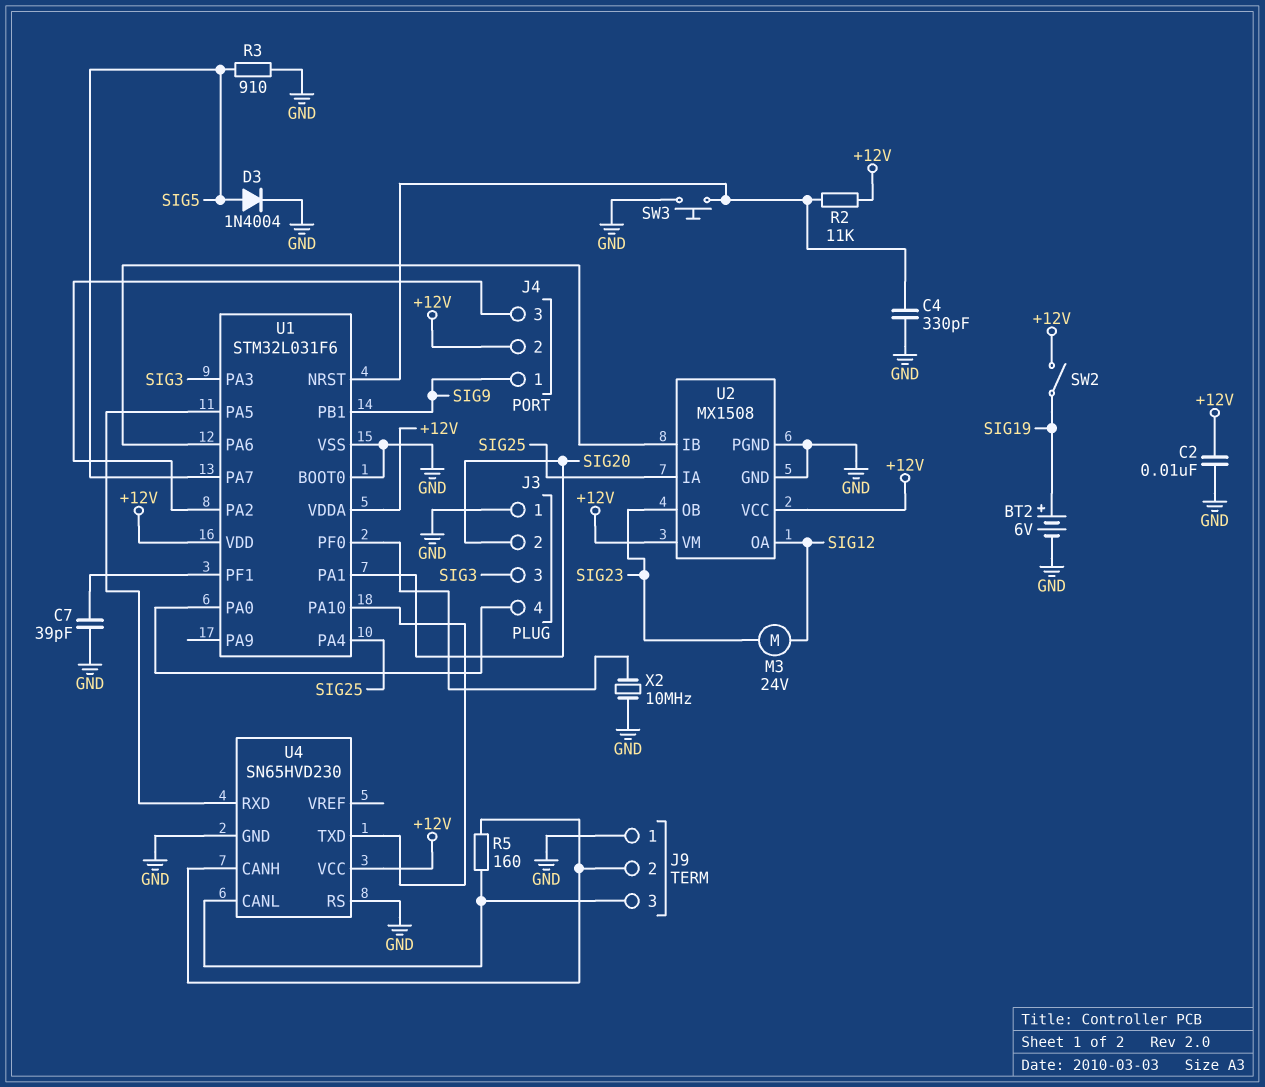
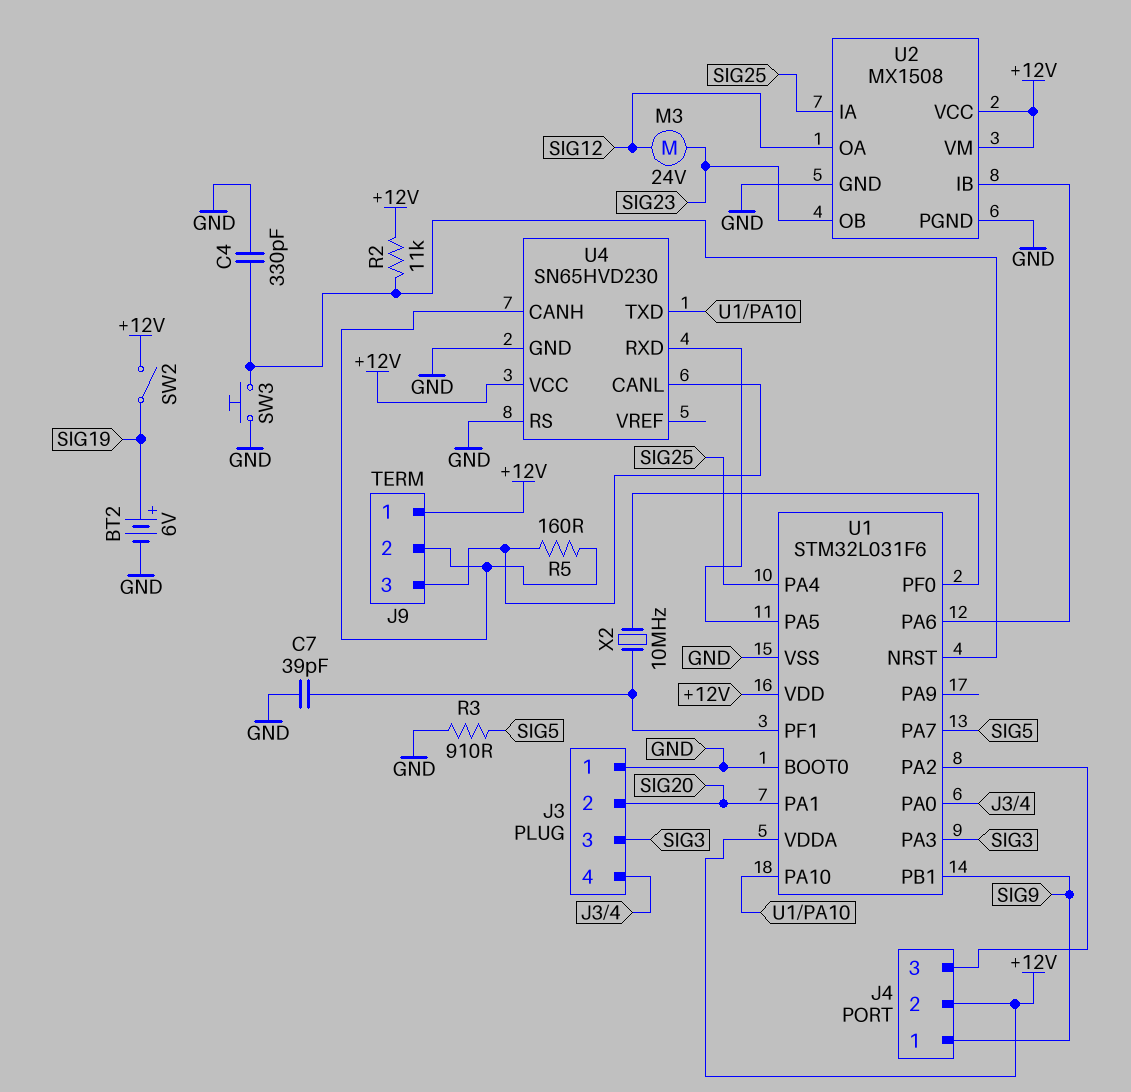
C2: 10nF (+12V, GND) -> none
D3: diode 1N4004 (A SIG5, K GND) -> none
J9 pin 1: GND -> +12V
X2: 10MHz (GND, U1/PF0) -> 10MHz (U1/PF0, U1/PF1)

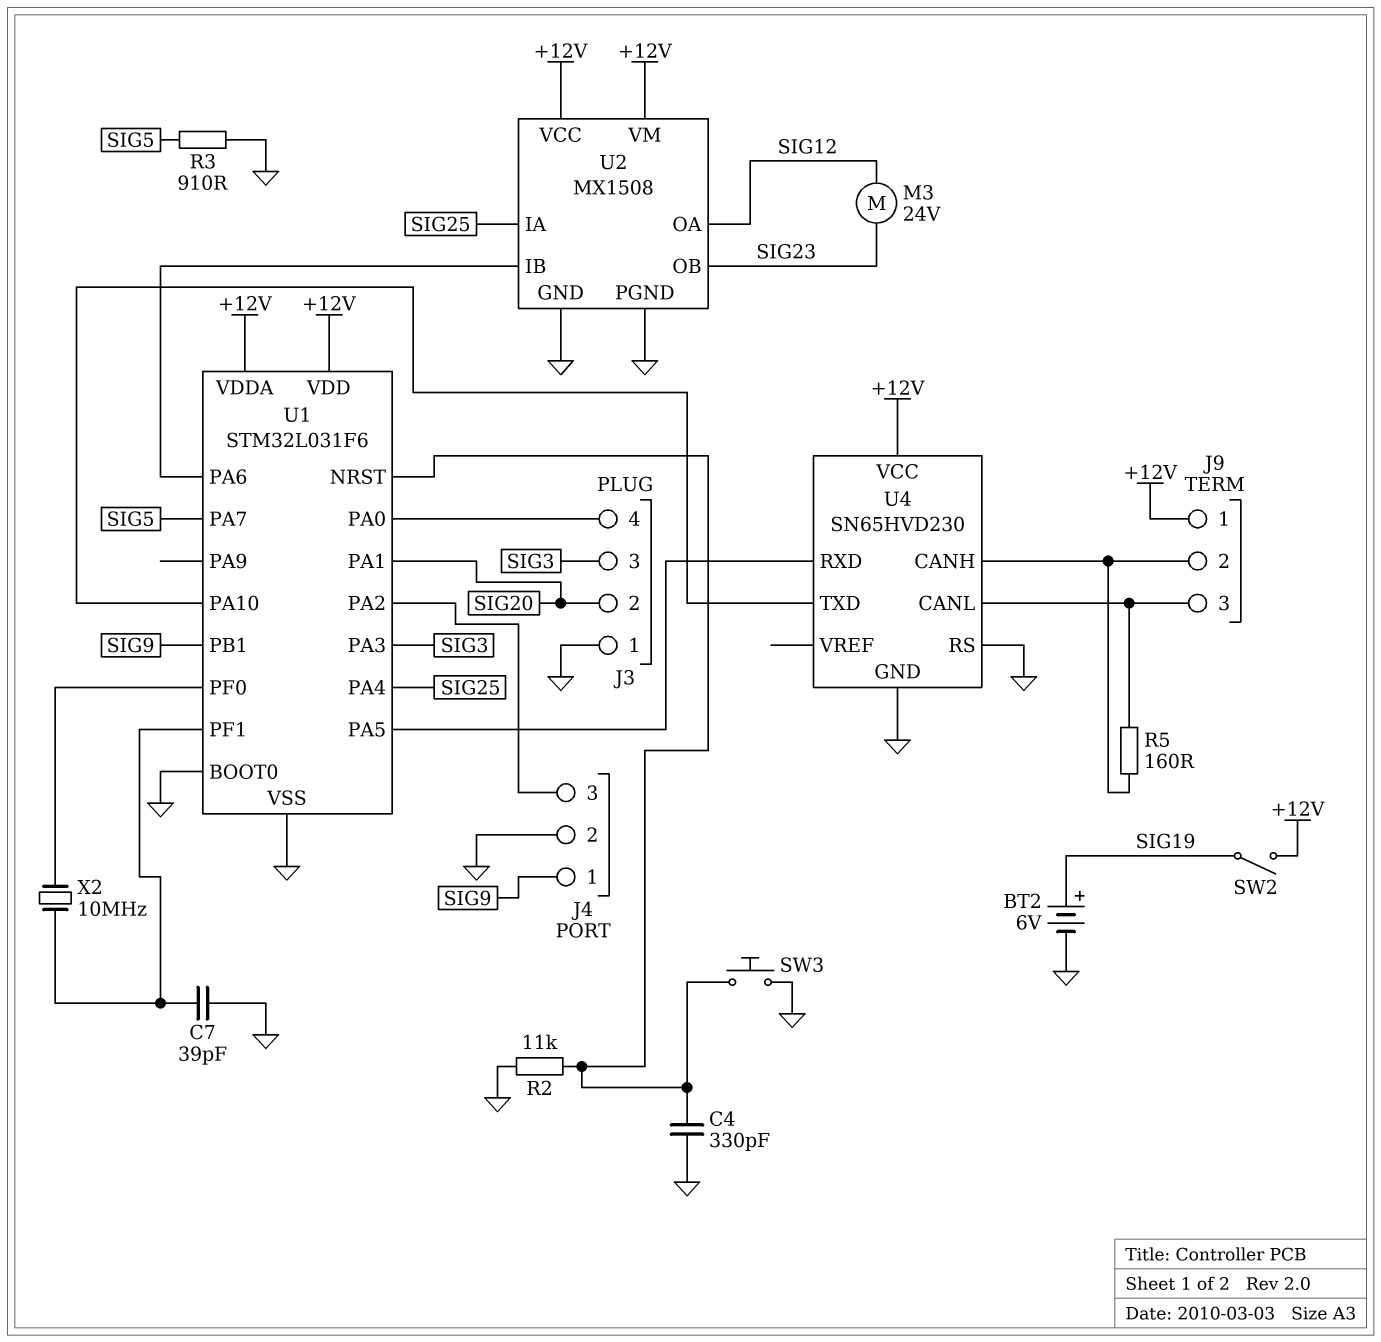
J4 pin 2: +12V -> GND
R2: 11k (+12V, U1/NRST) -> 11k (GND, U1/NRST)

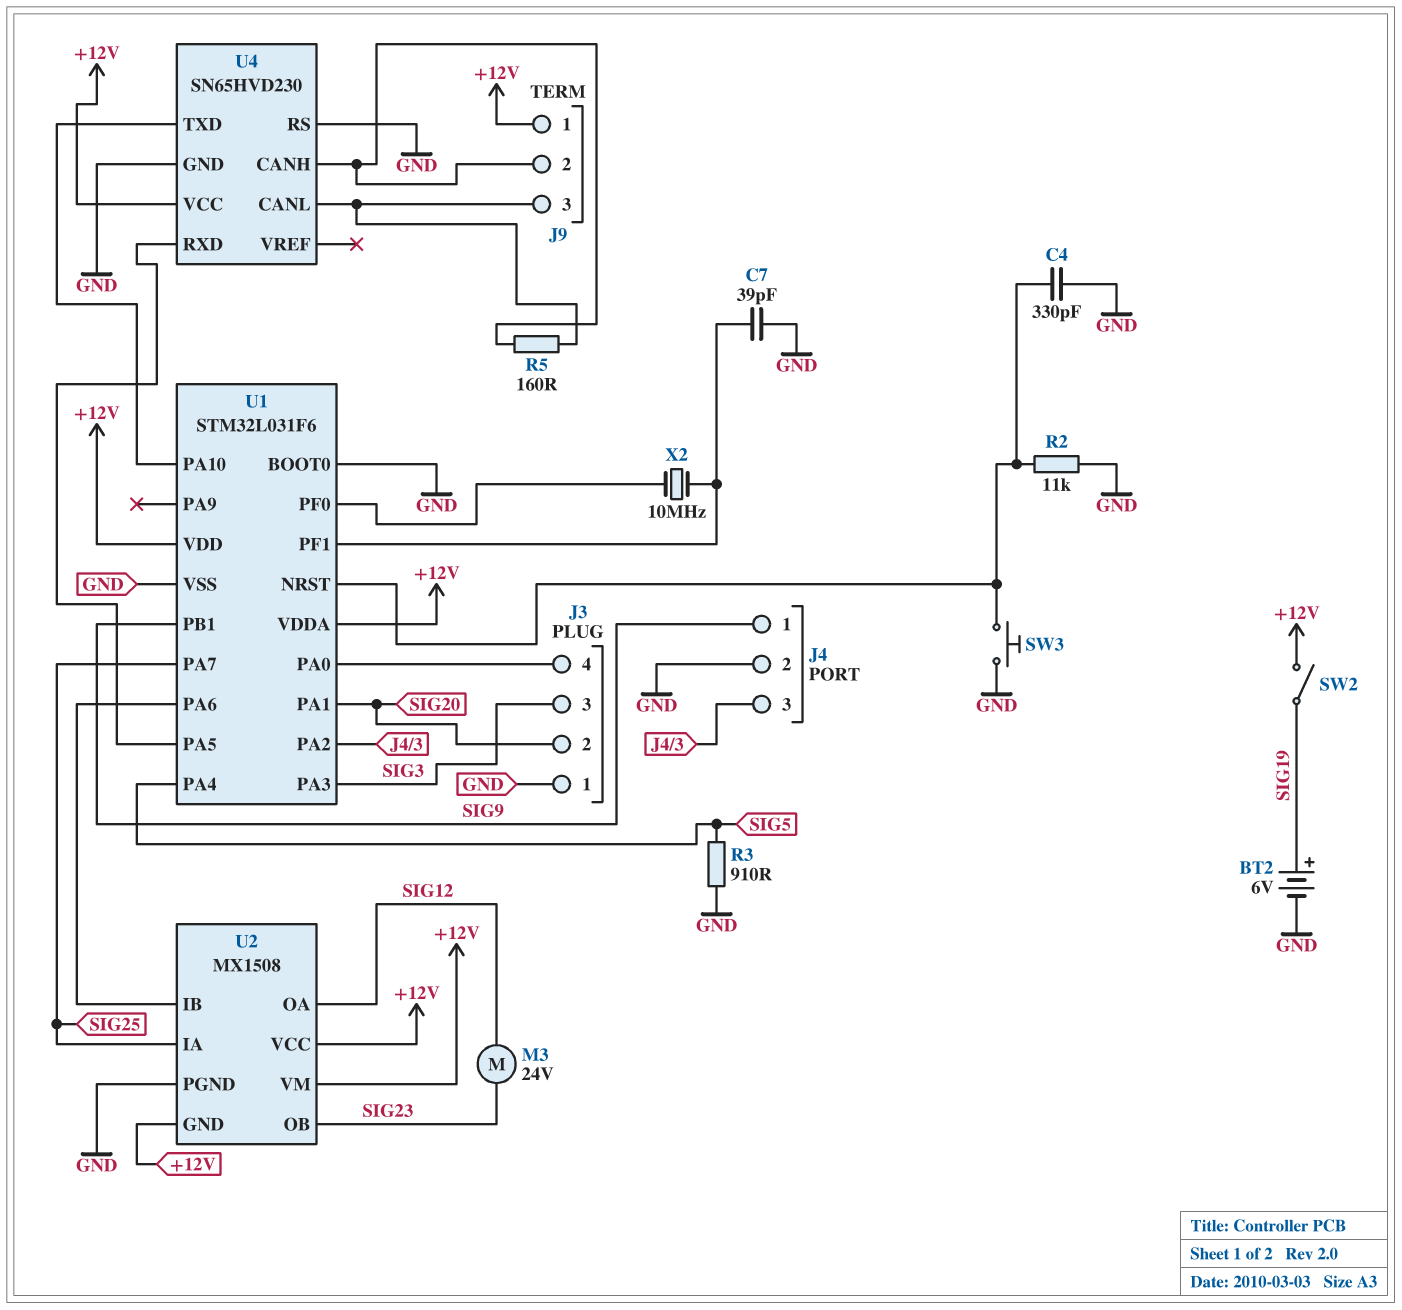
U1 pin PA4: SIG25 -> SIG5
U1 pin PA7: SIG5 -> SIG25
U2 pin GND: GND -> +12V

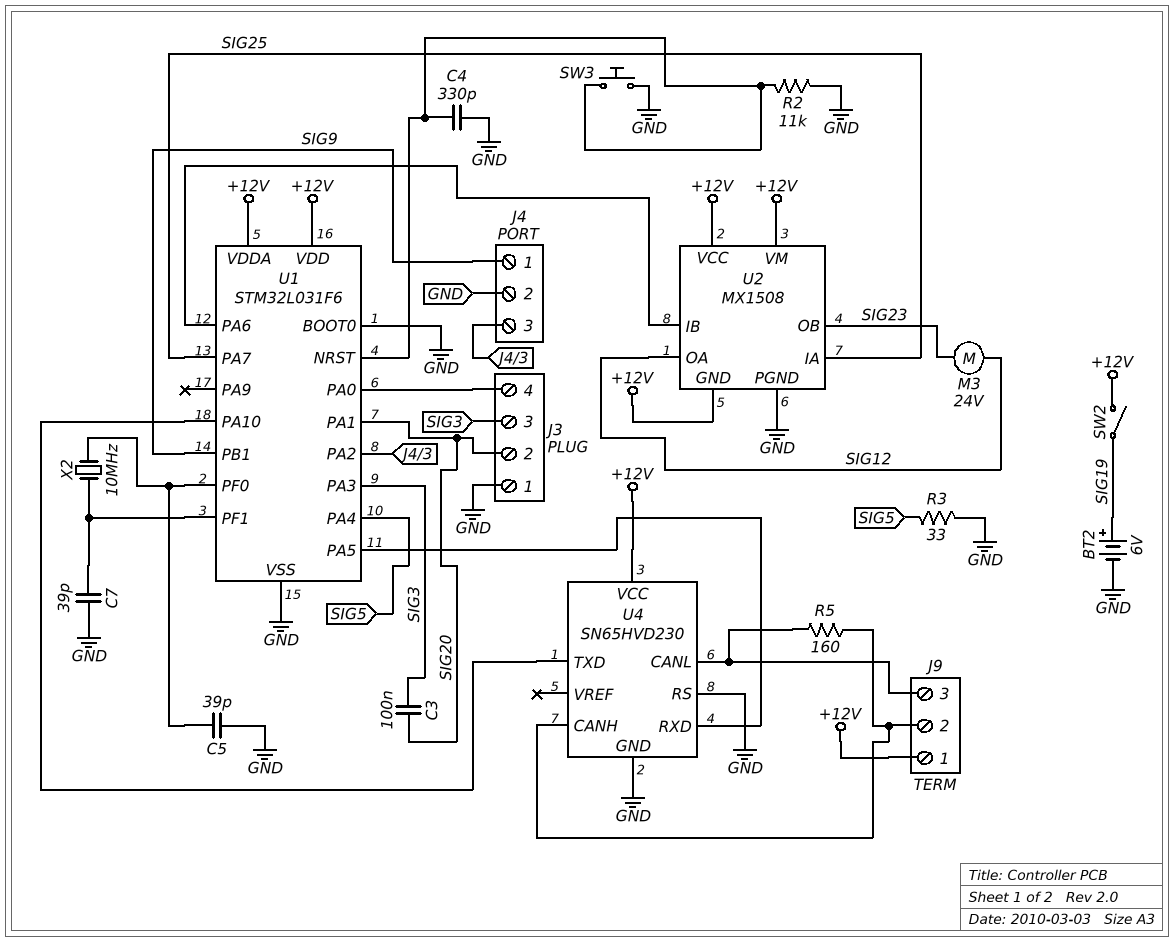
C3: none -> 100nF (SIG3, SIG20)
C5: none -> 39pF (GND, U1/PF0)
R3: 910 (GND, SIG5) -> 33 (GND, SIG5)

